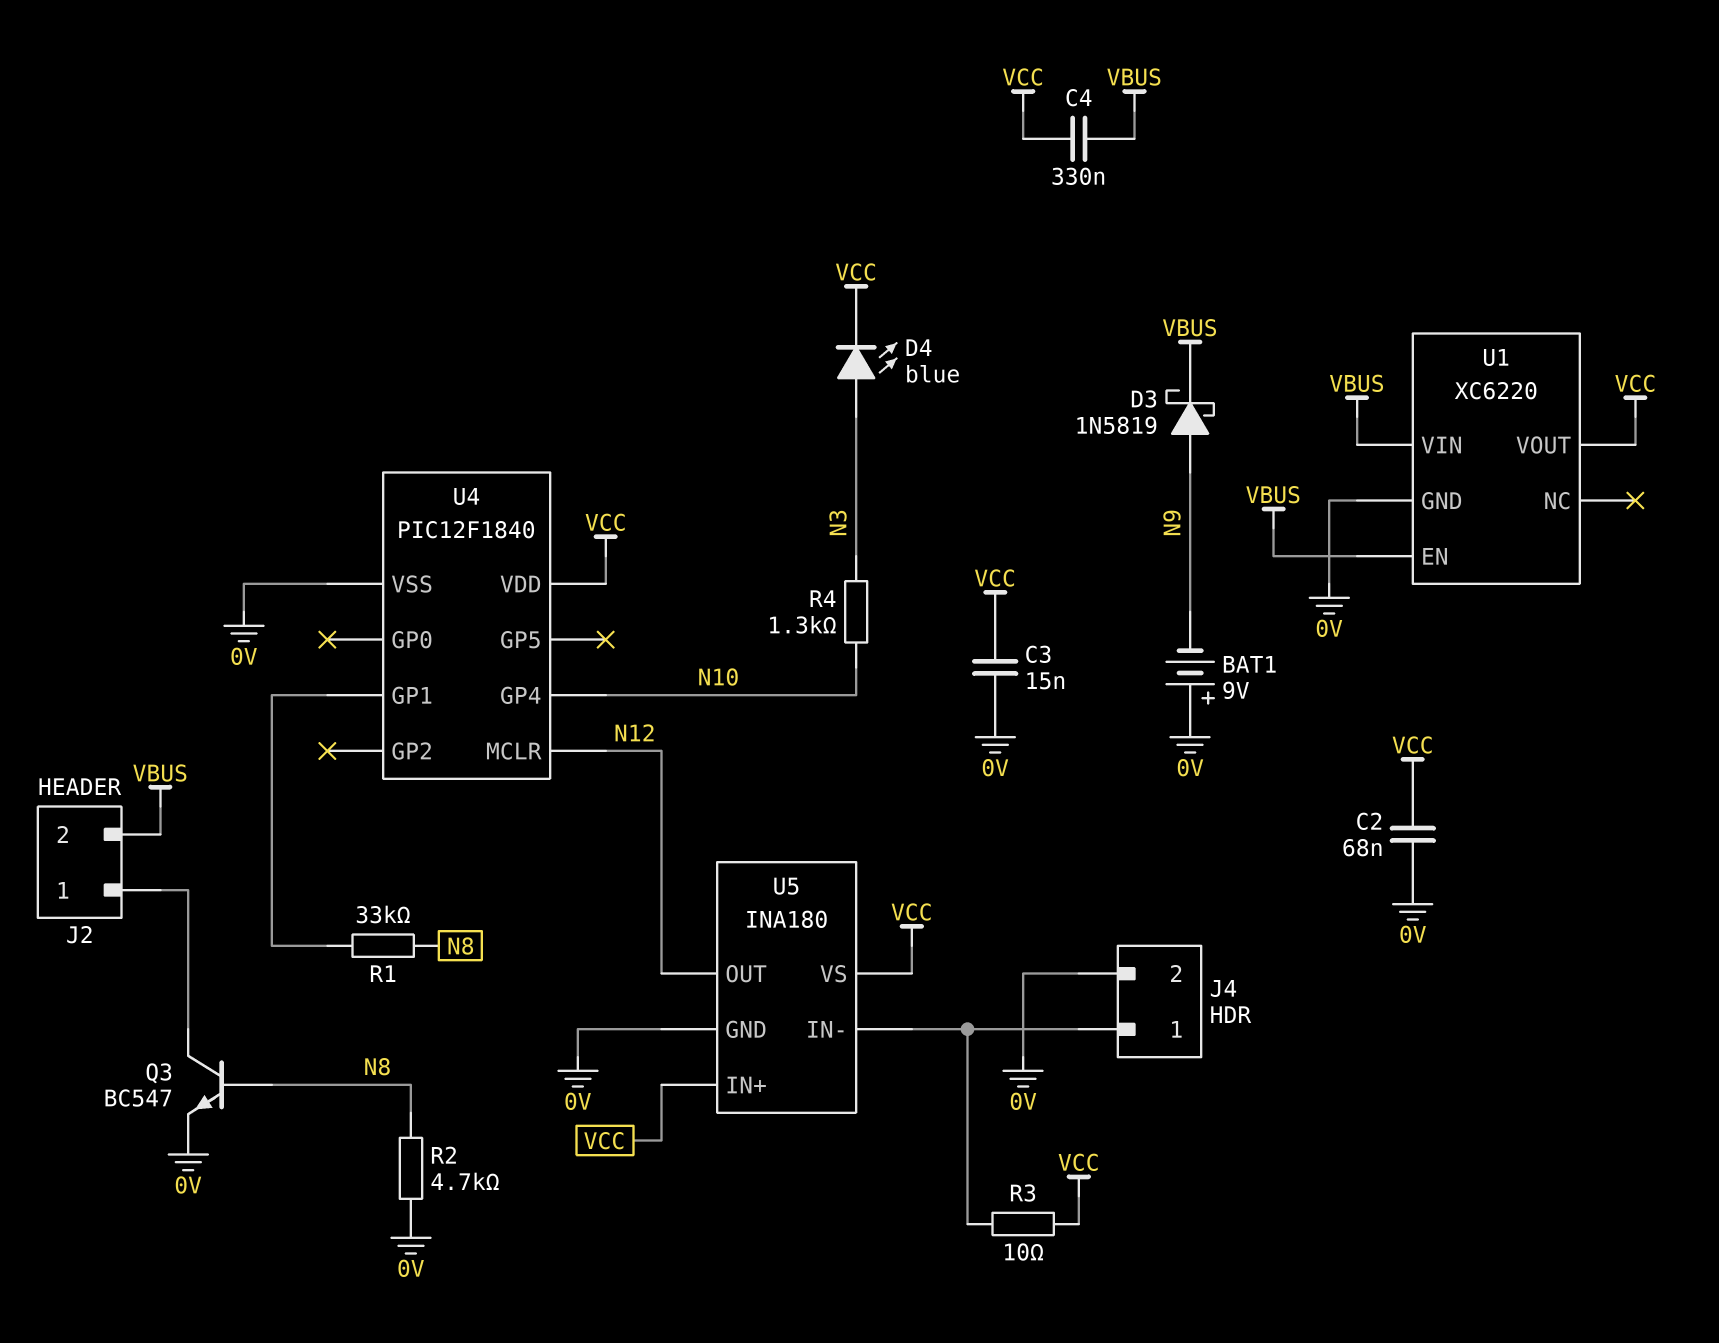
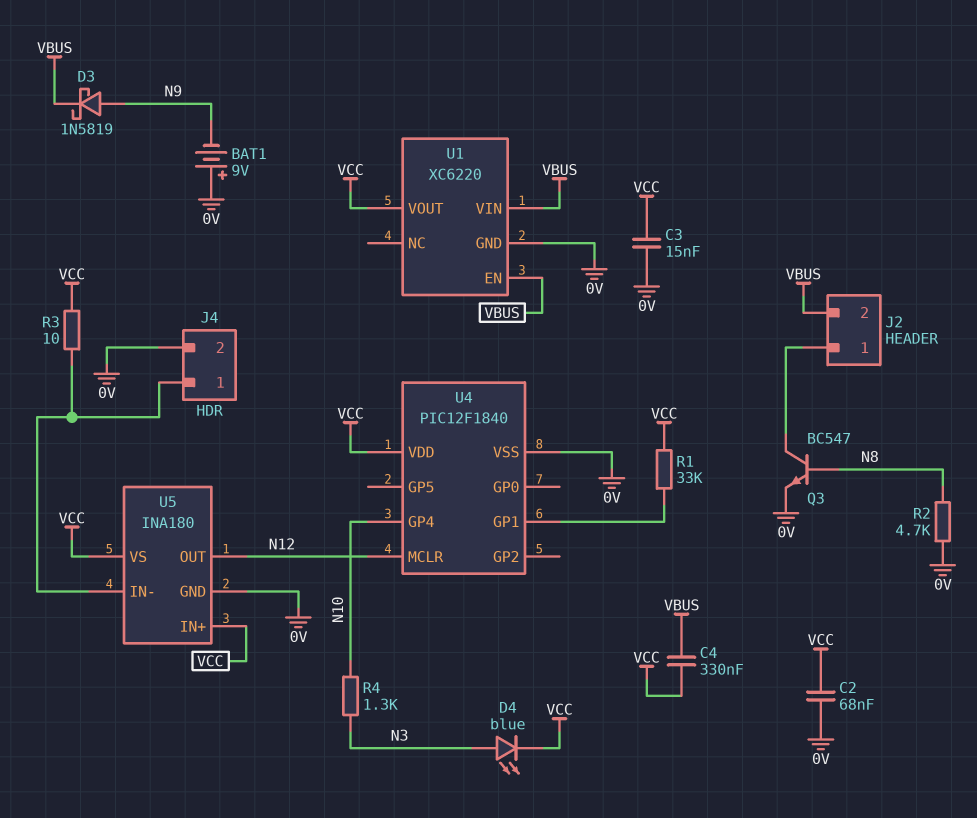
R1: 33k (N8, U4/GP1) -> 33k (U4/GP1, VCC)

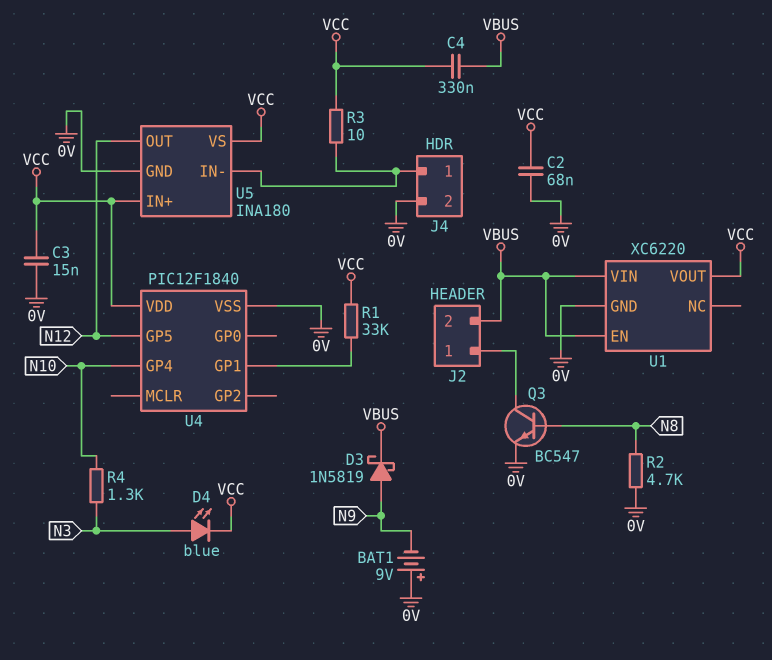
U4 pin GP5: none -> N12
U4 pin MCLR: N12 -> none

